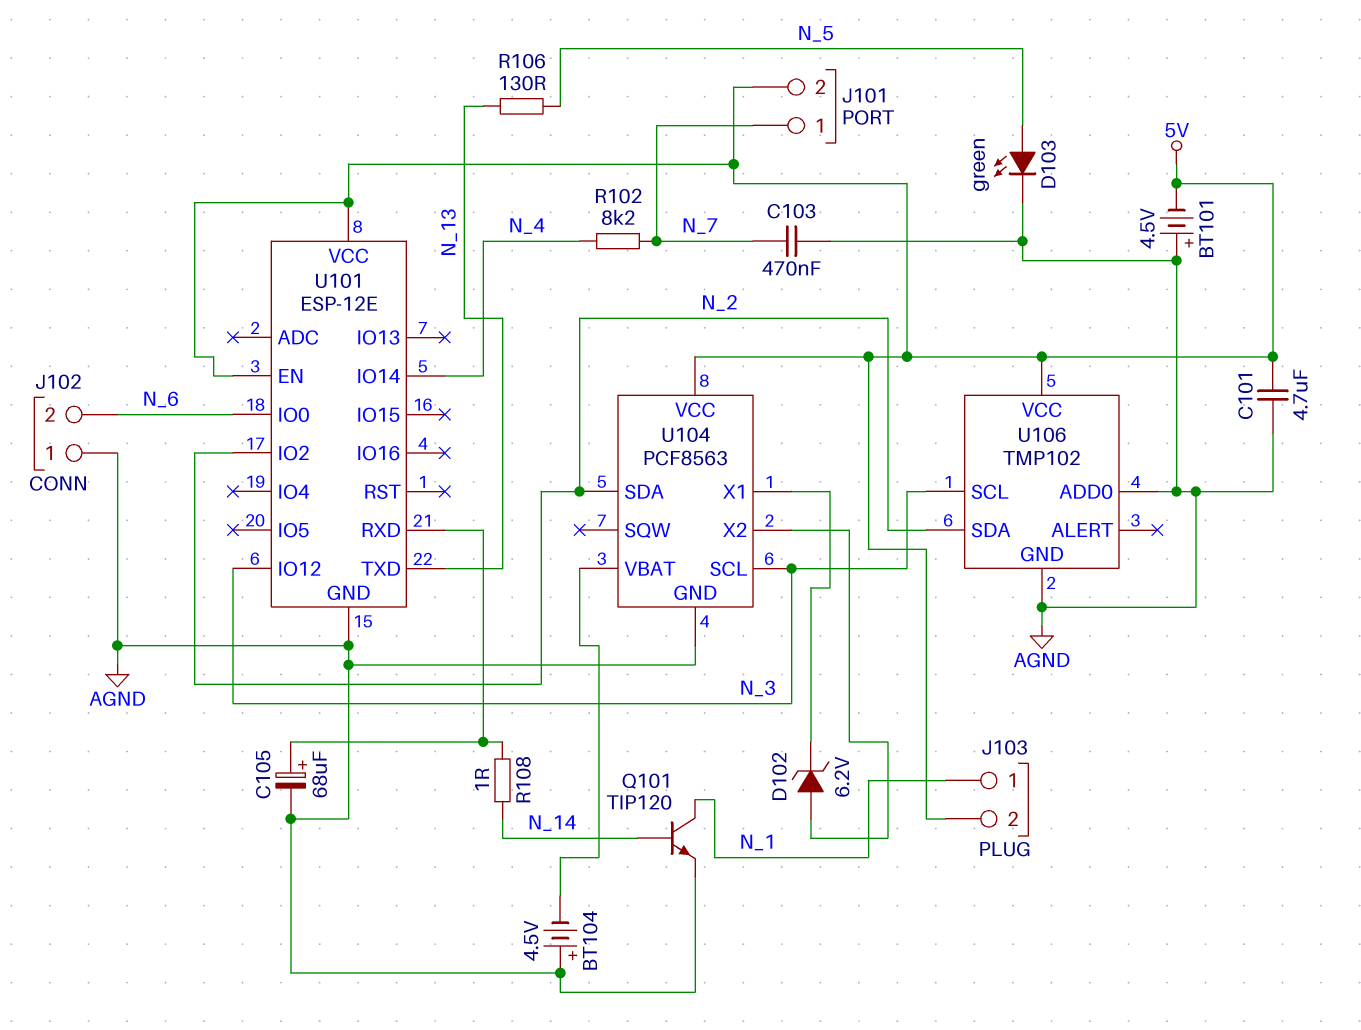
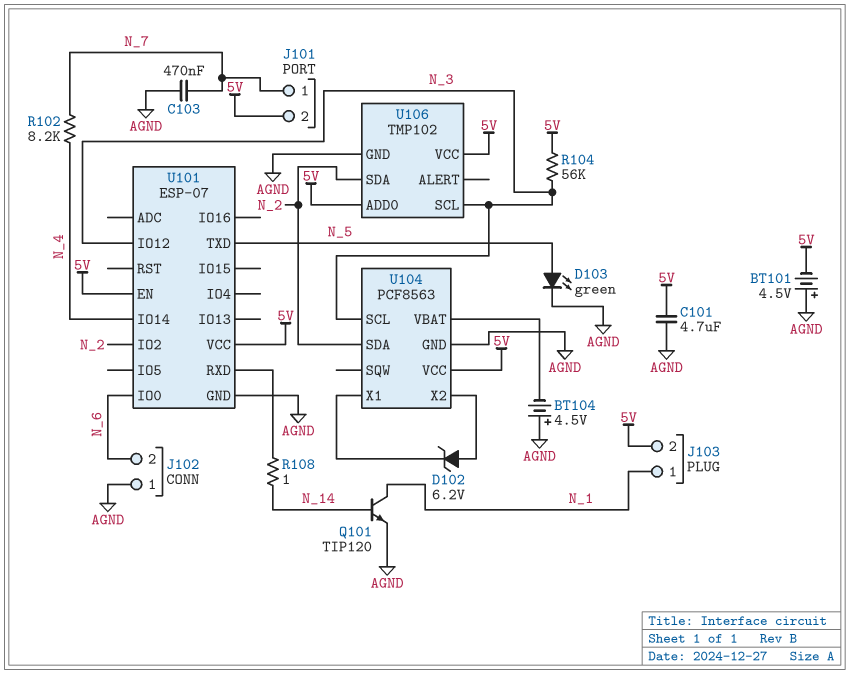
C105: 68uF (plus U101/RXD, minus AGND) -> none
R104: none -> 56k (5V, N_3)
R106: 130 (N_5, N_13) -> none
U101: ESP-12E -> ESP-07
U101 pin TXD: N_13 -> N_5
U106 pin ADD0: AGND -> 5V

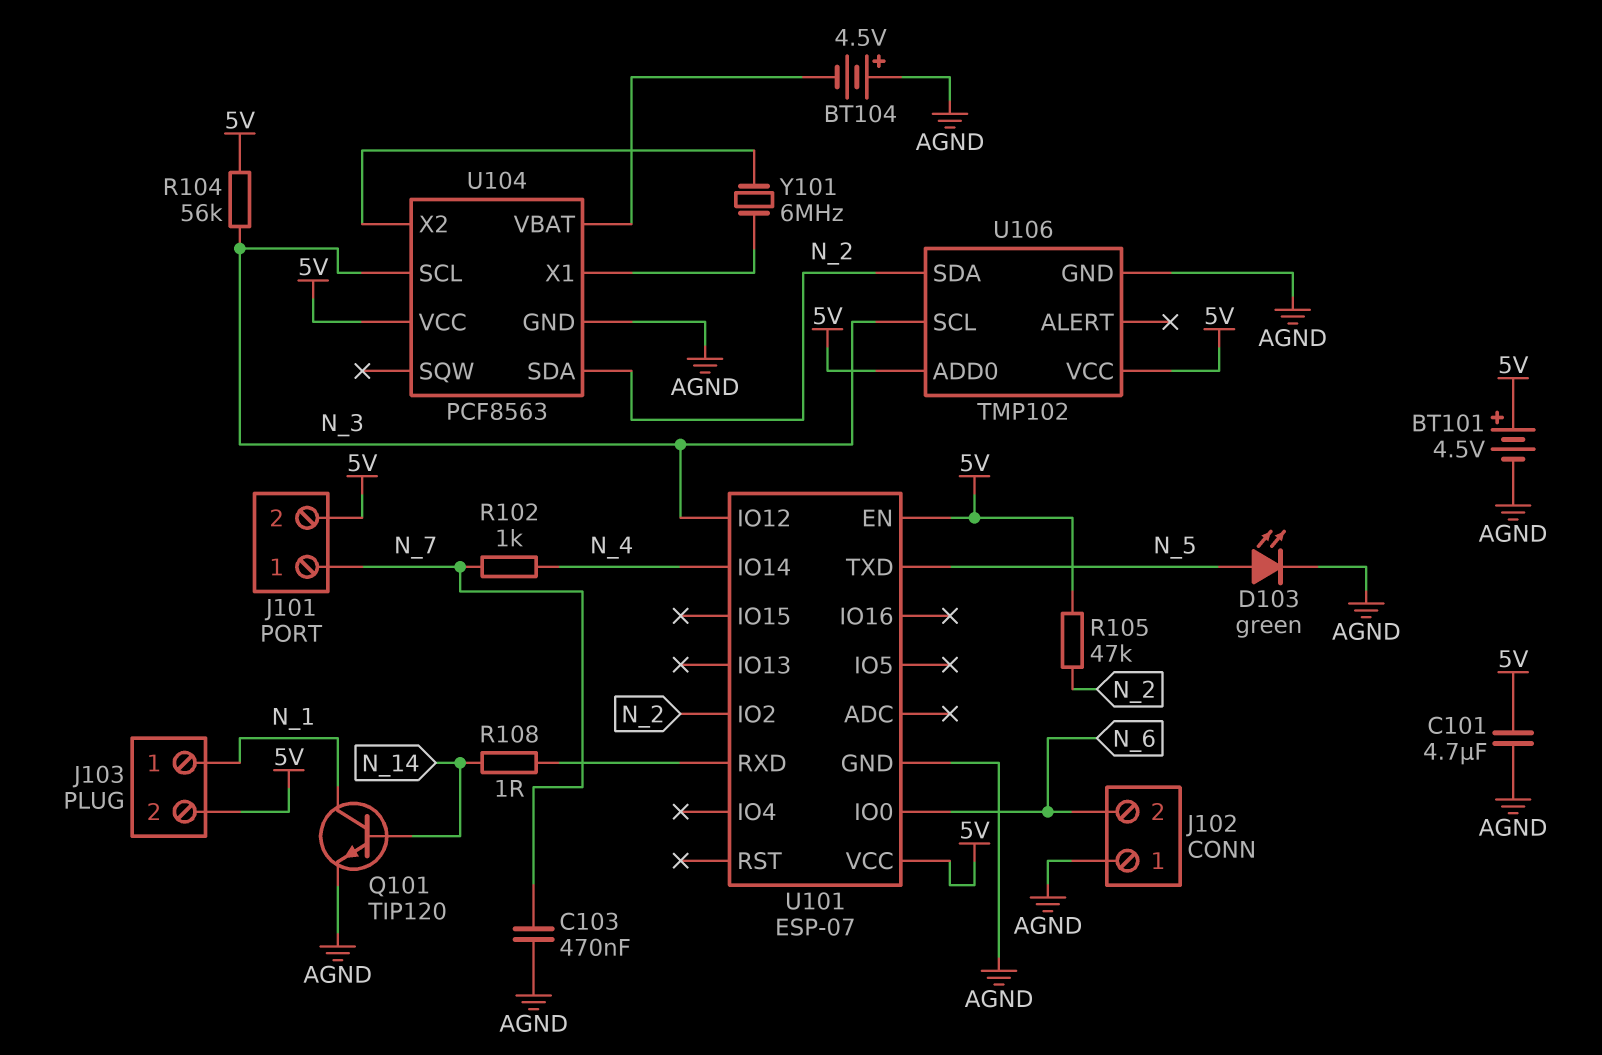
BT101: 4.5V (plus AGND, minus 5V) -> 4.5V (plus 5V, minus AGND)
D102: zener 6.2V (A U104/X2, K U104/X1) -> none
R102: 8.2k (N_4, N_7) -> 1k (N_4, N_7)
R105: none -> 47k (5V, N_2)
Y101: none -> 6MHz (U104/X1, U104/X2)

